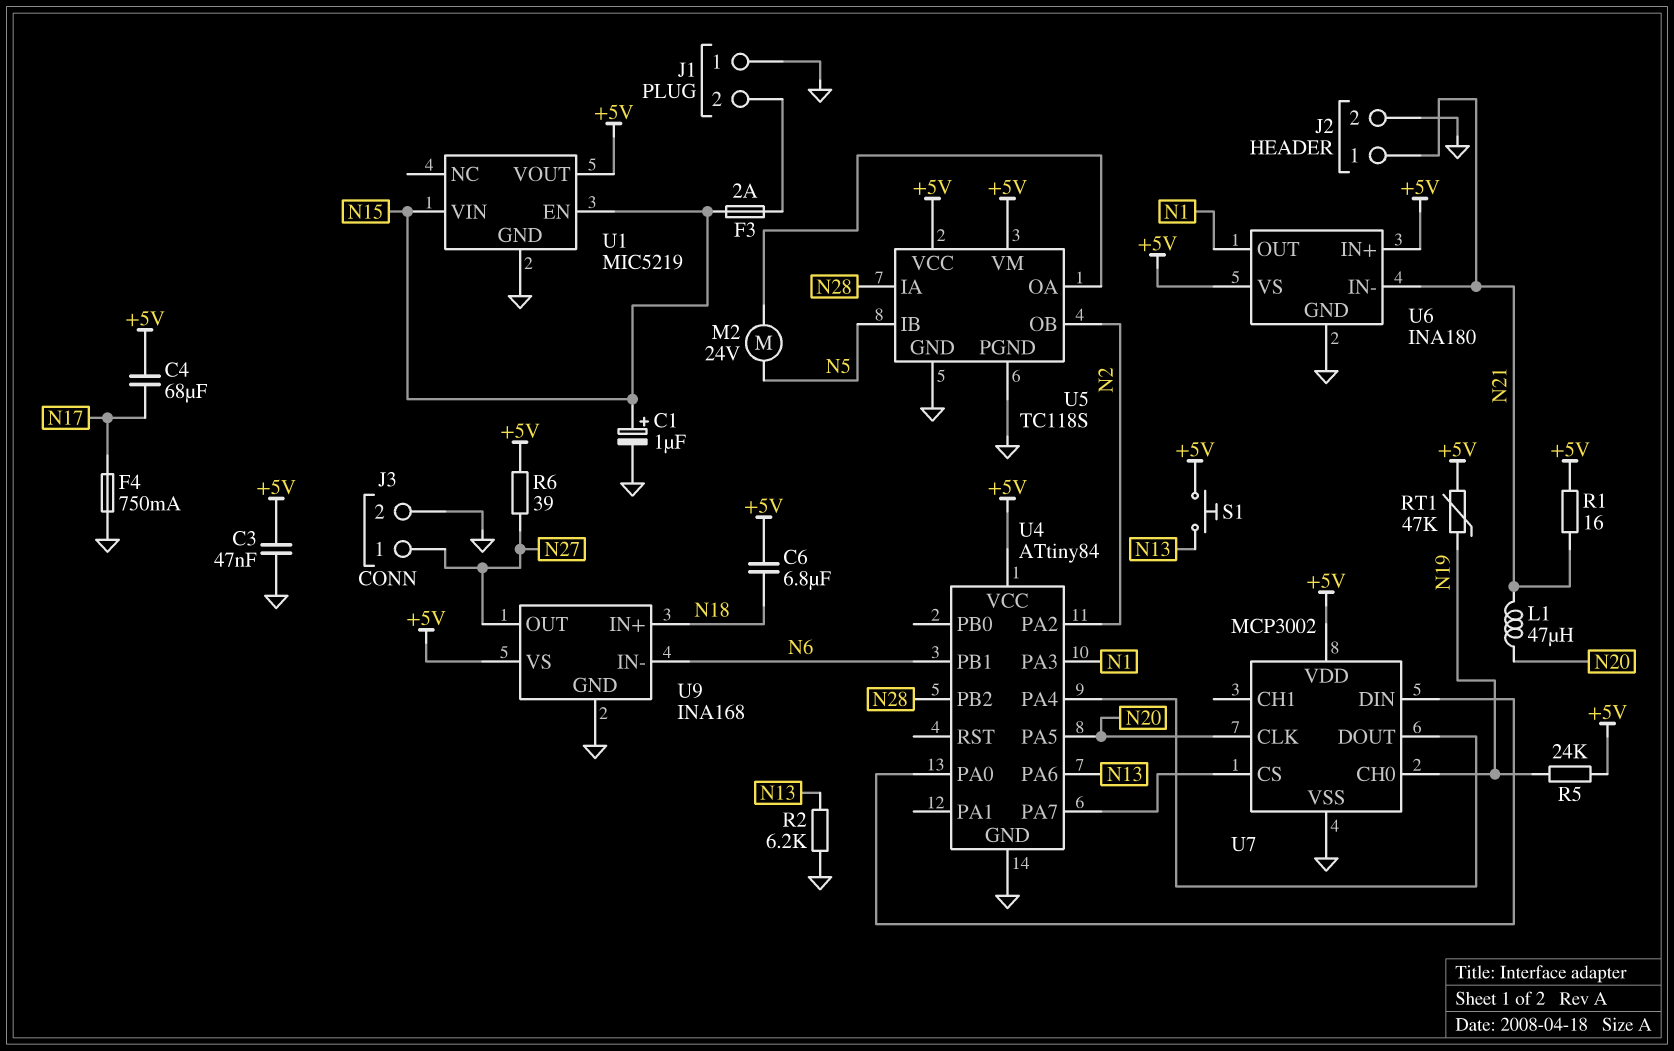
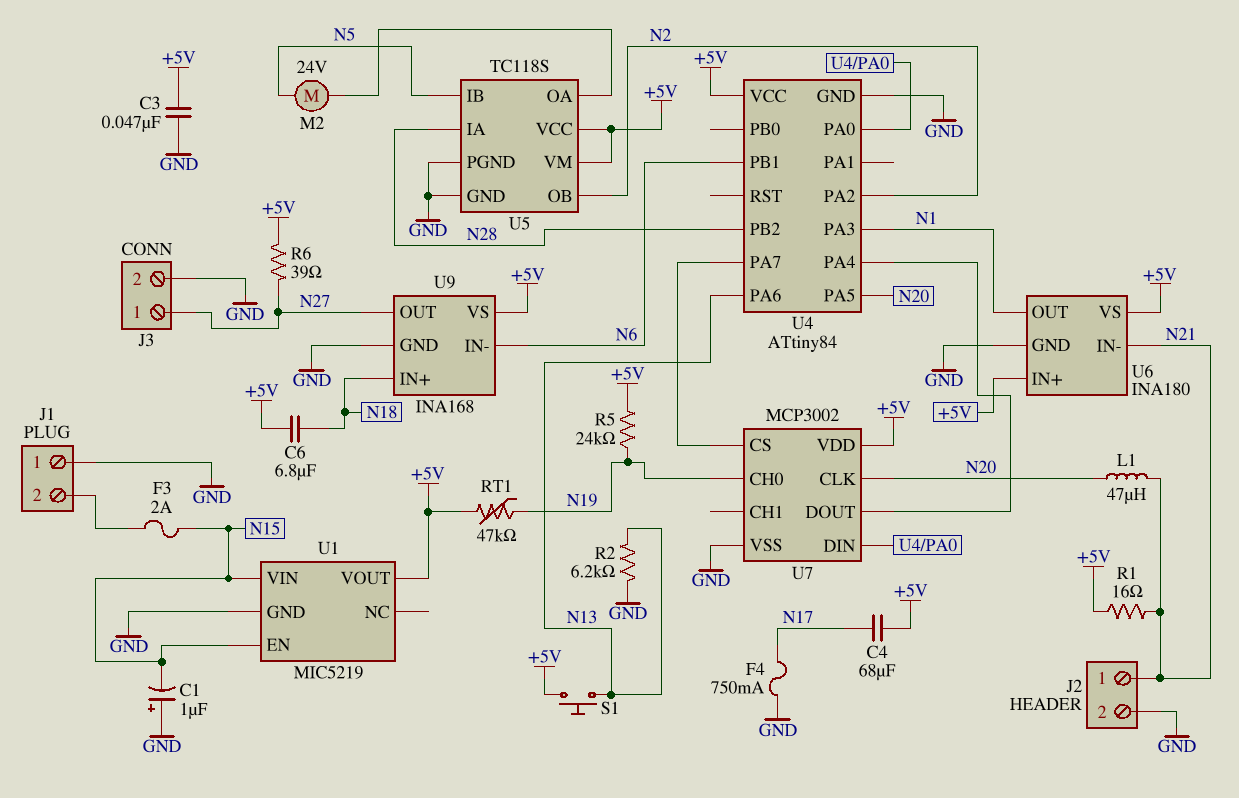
C1: 1uF (plus N15, minus GND) -> 1uF (plus GND, minus N15)

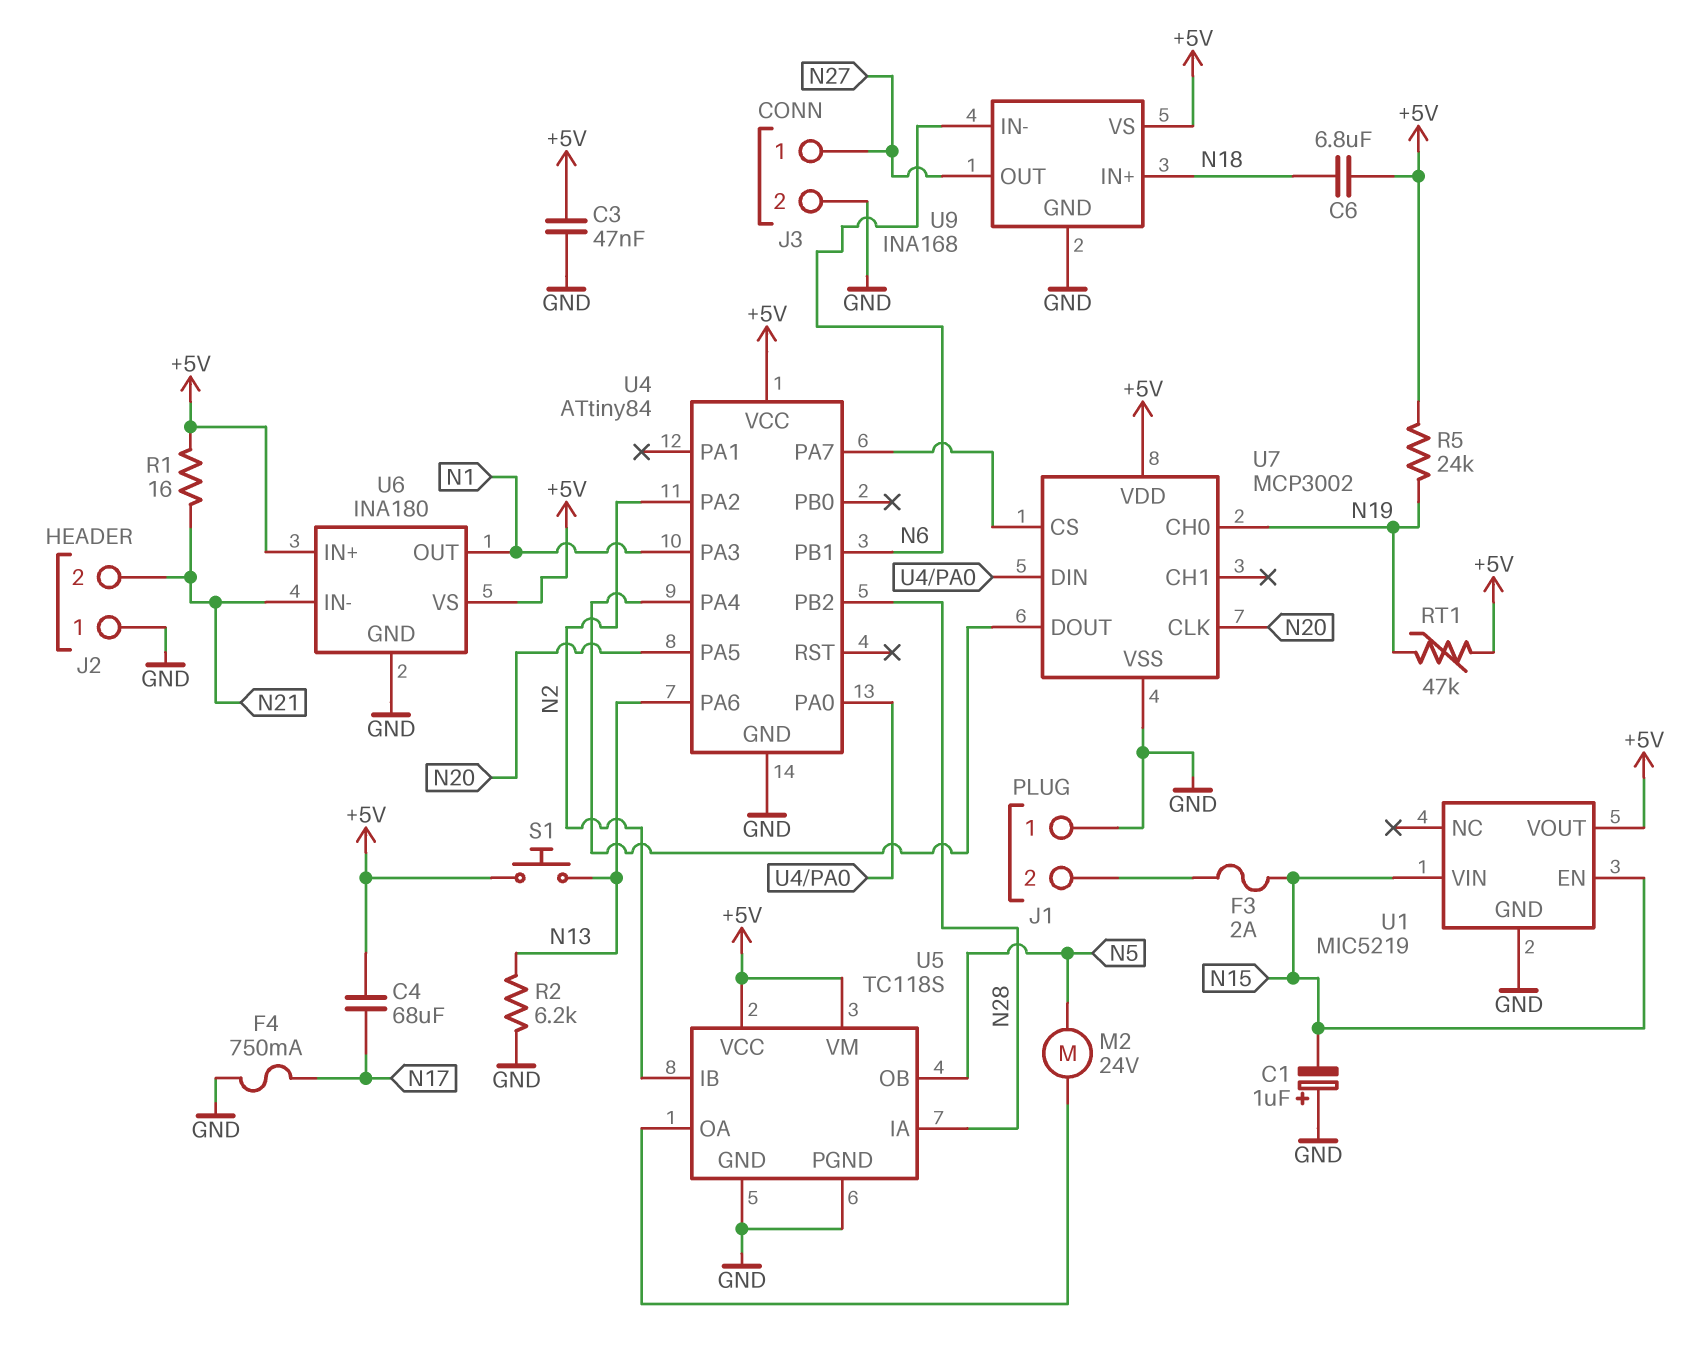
J2 pin 1: N21 -> GND
J2 pin 2: GND -> N21
L1: 47uH (N20, N21) -> none
R6: 39 (+5V, N27) -> none
U5 pin IB: N5 -> N2
U5 pin OB: N2 -> N5

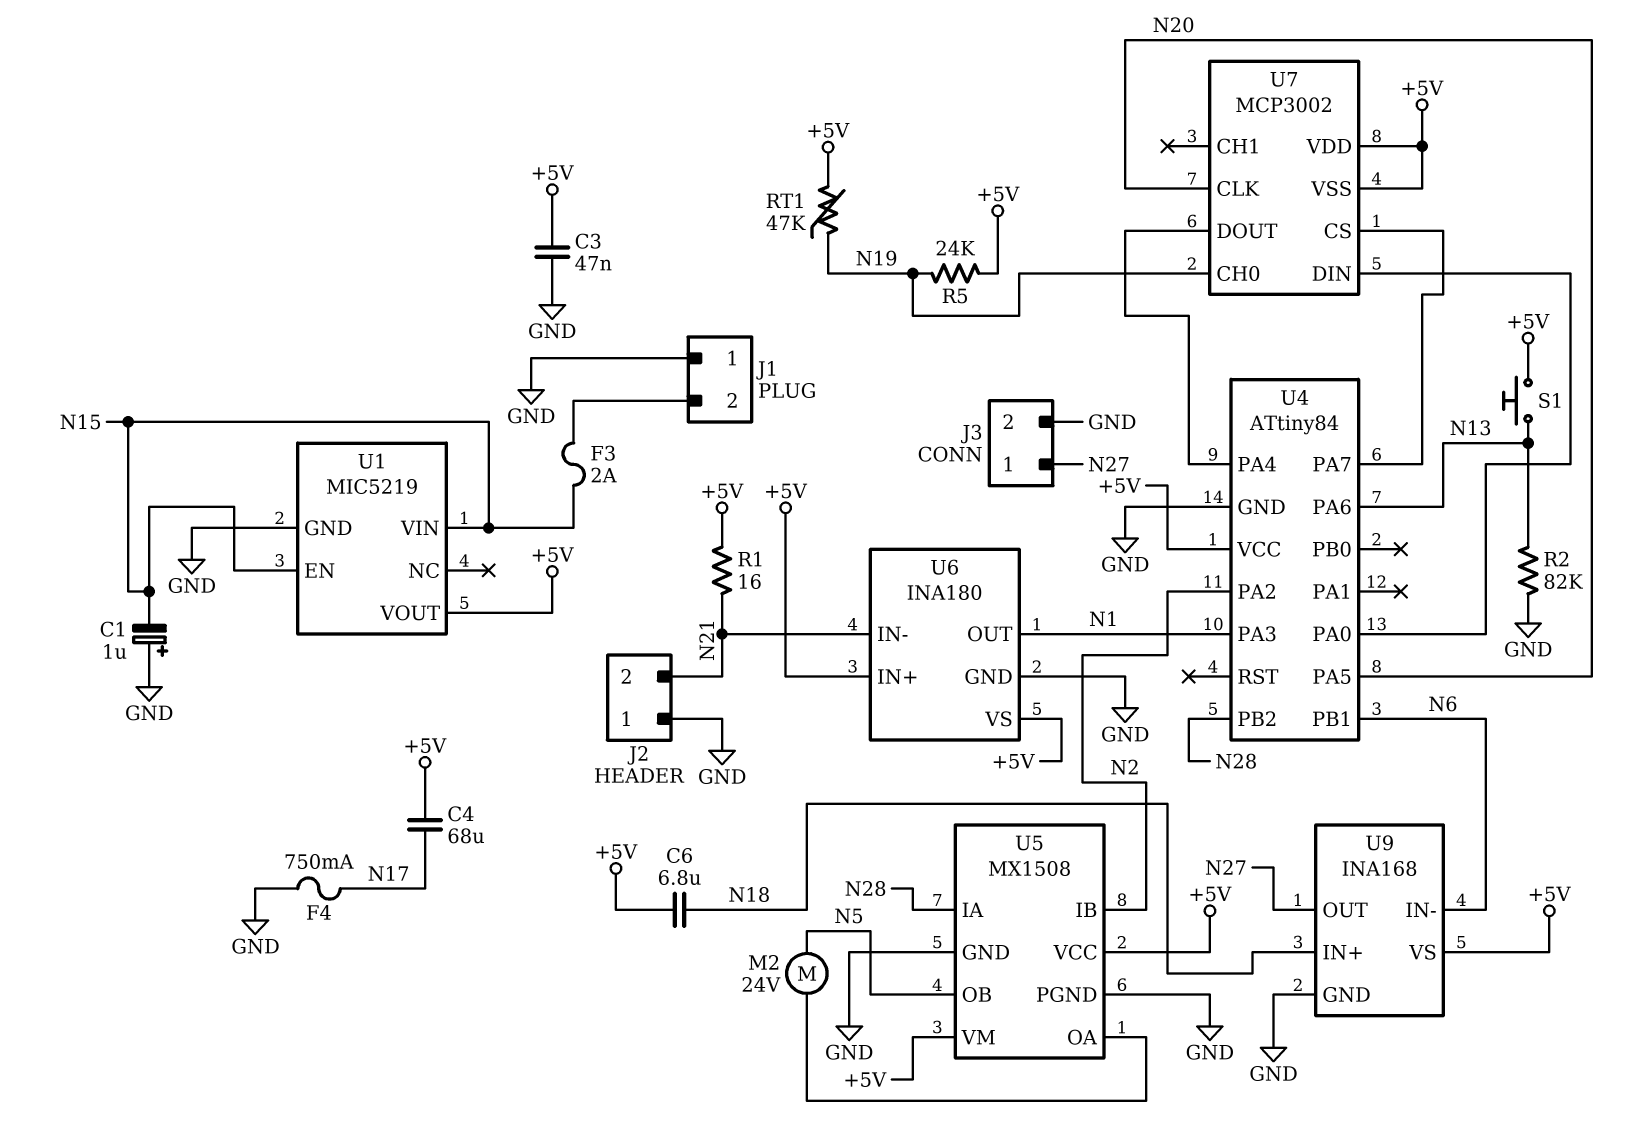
R2: 6.2k (GND, N13) -> 82k (GND, N13)
U5: TC118S -> MX1508
U7 pin VSS: GND -> +5V

